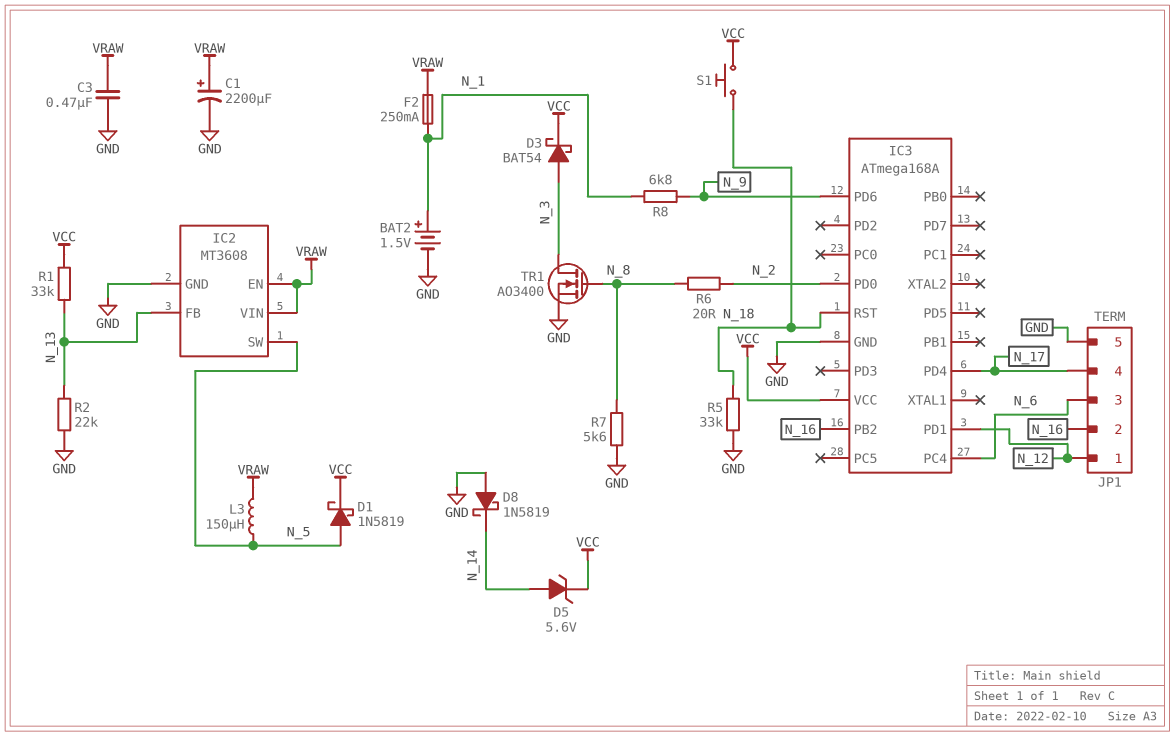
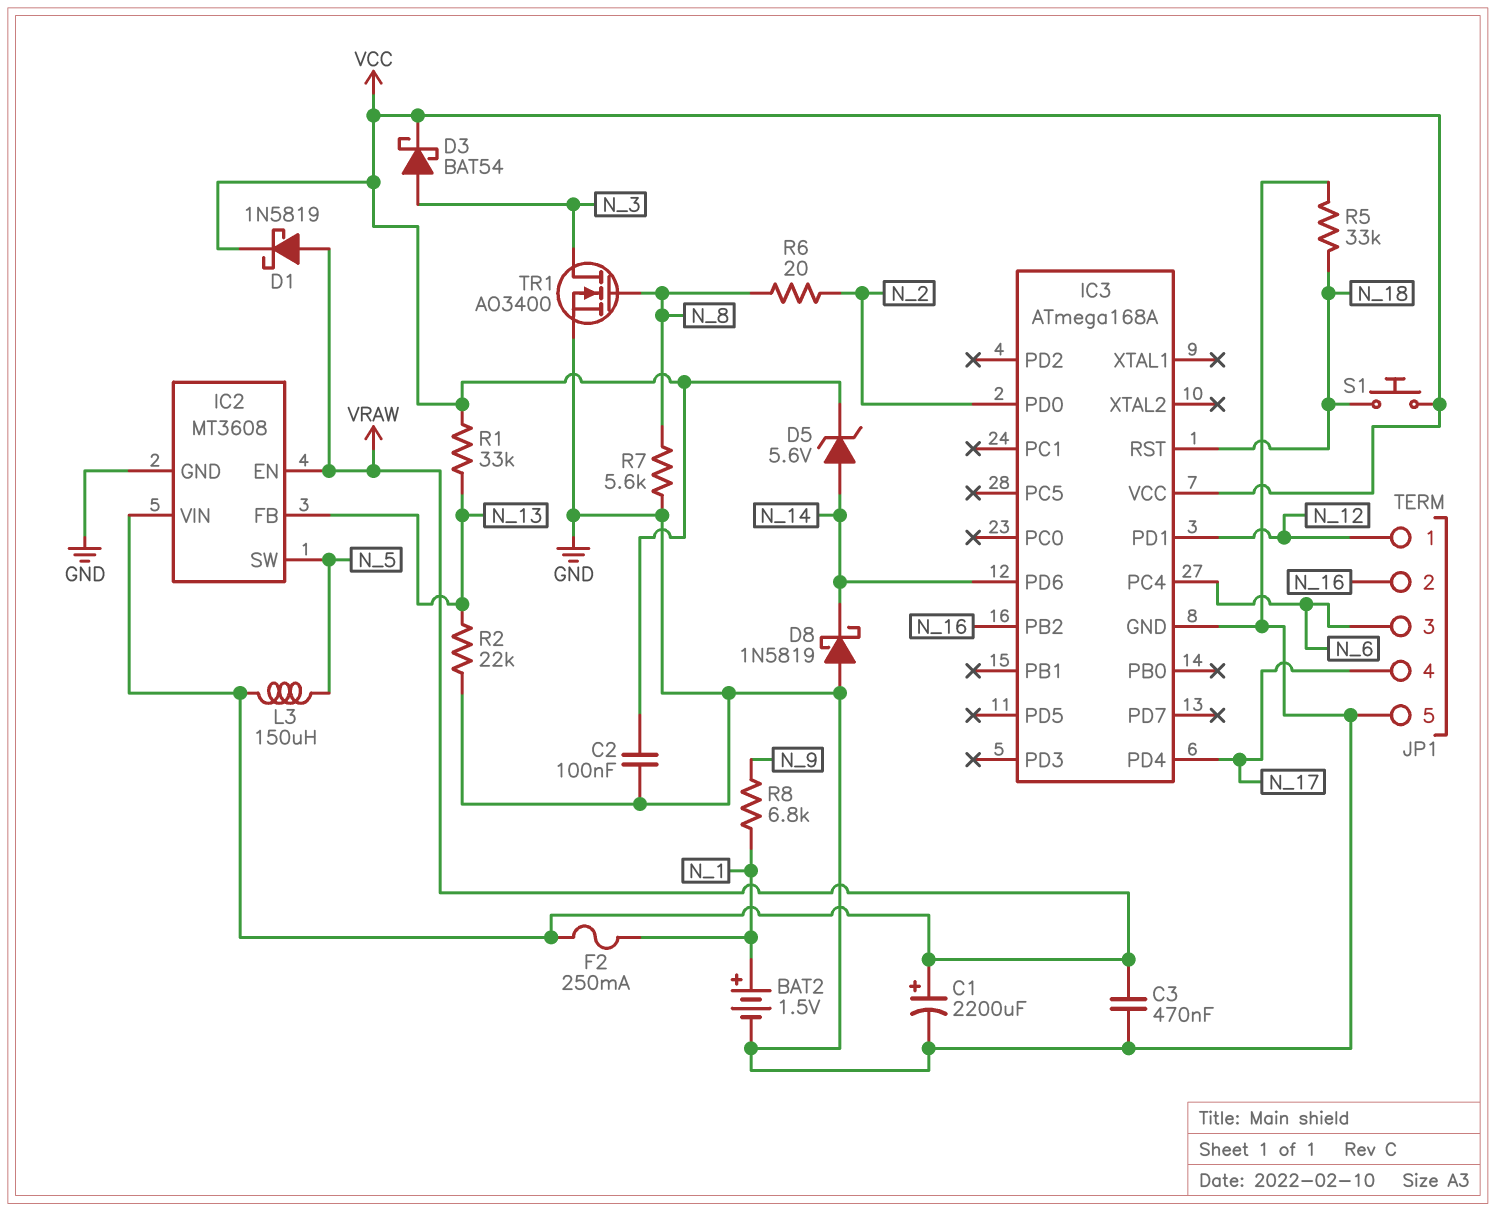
C2: none -> 100nF (GND, VCC)
D1: schottky 1N5819 (A N_5, K VCC) -> schottky 1N5819 (A VRAW, K VCC)
IC3 pin PD6: N_9 -> N_14

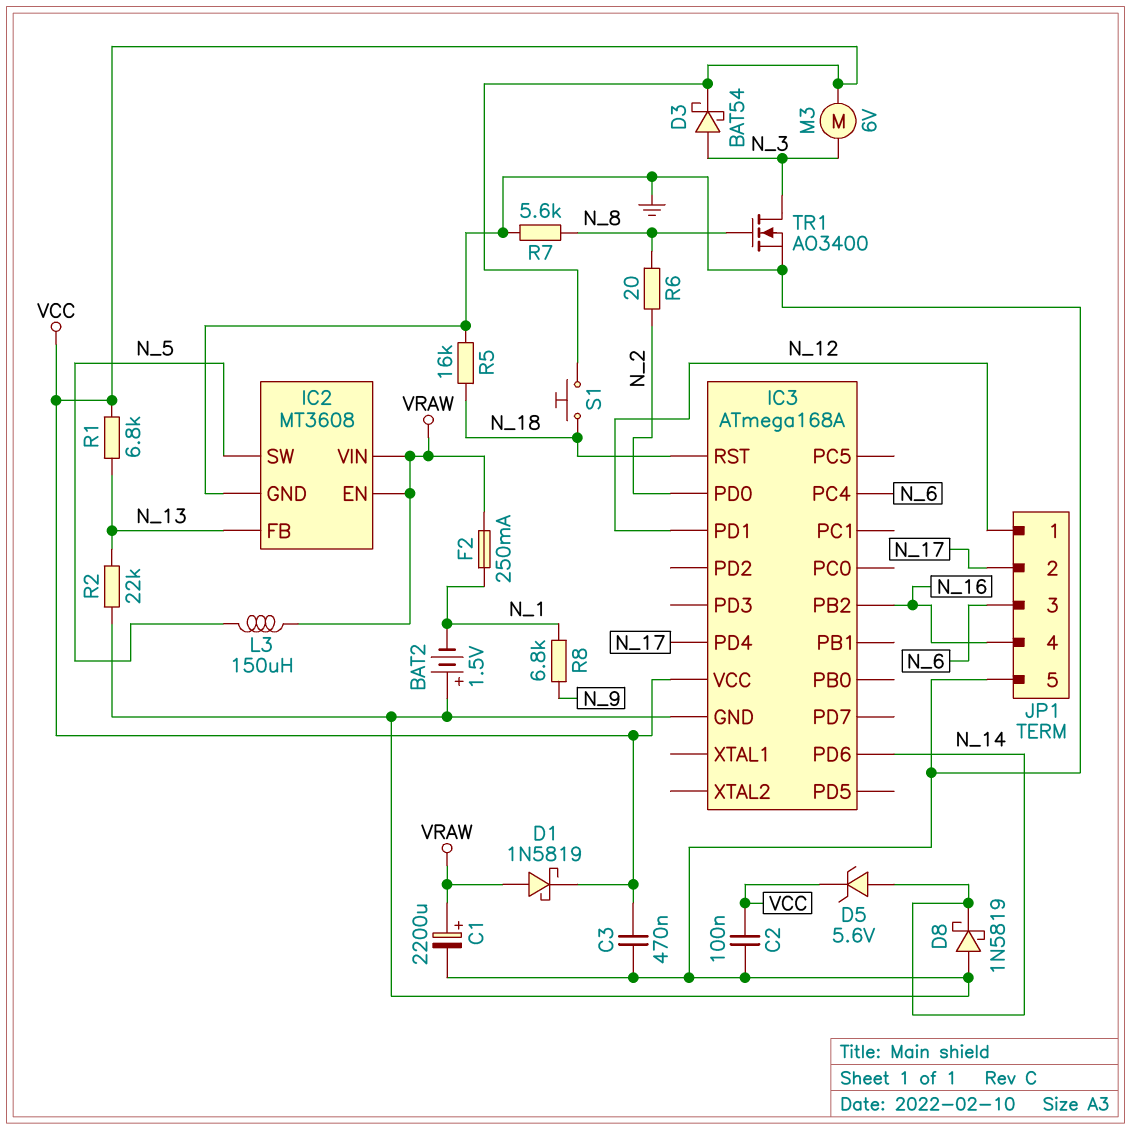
BAT2: 1.5V (plus N_1, minus GND) -> 1.5V (plus GND, minus N_1)
C3: 470nF (GND, VRAW) -> 470nF (GND, VCC)
JP1 pin 2: N_16 -> N_17
JP1 pin 4: N_17 -> N_16
M3: none -> motor 6V (N_3, VCC)
R1: 33k (N_13, VCC) -> 6.8k (N_13, VCC)
R5: 33k (GND, N_18) -> 16k (GND, N_18)

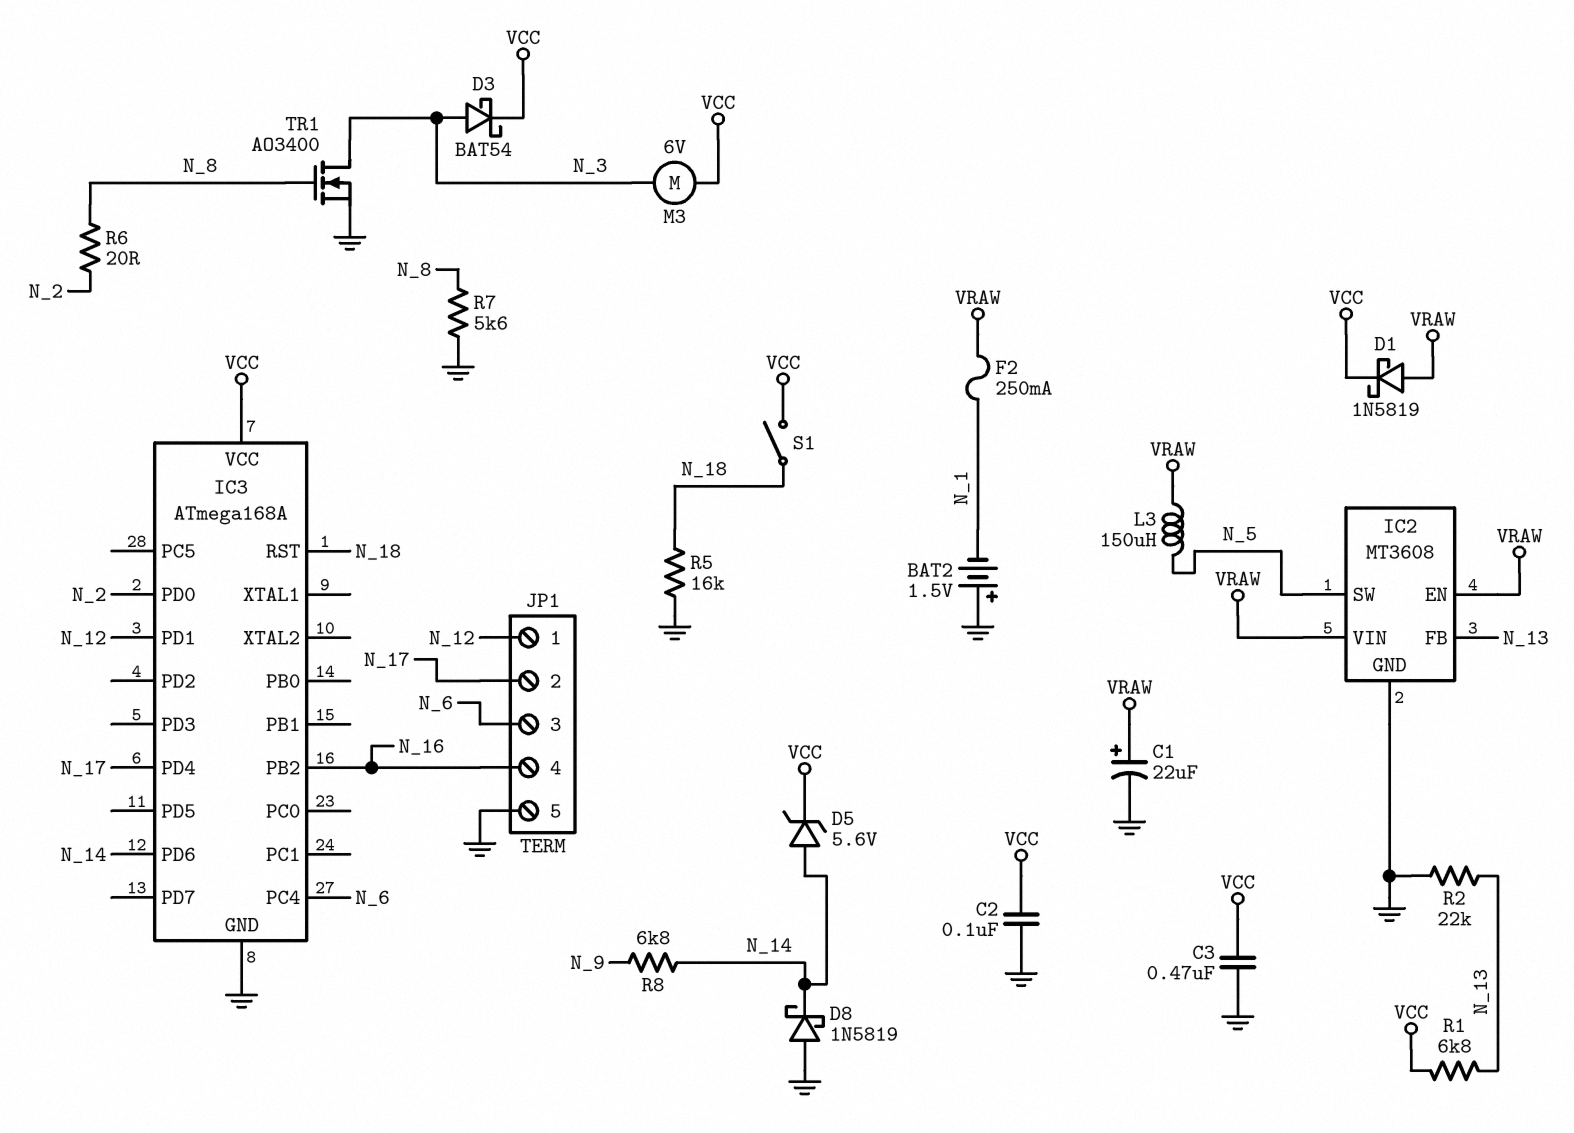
C1: 2200uF (plus VRAW, minus GND) -> 22uF (plus VRAW, minus GND)
R8: 6.8k (N_1, N_9) -> 6.8k (N_9, N_14)
S1: button (N_18, VCC) -> switch (N_18, VCC)

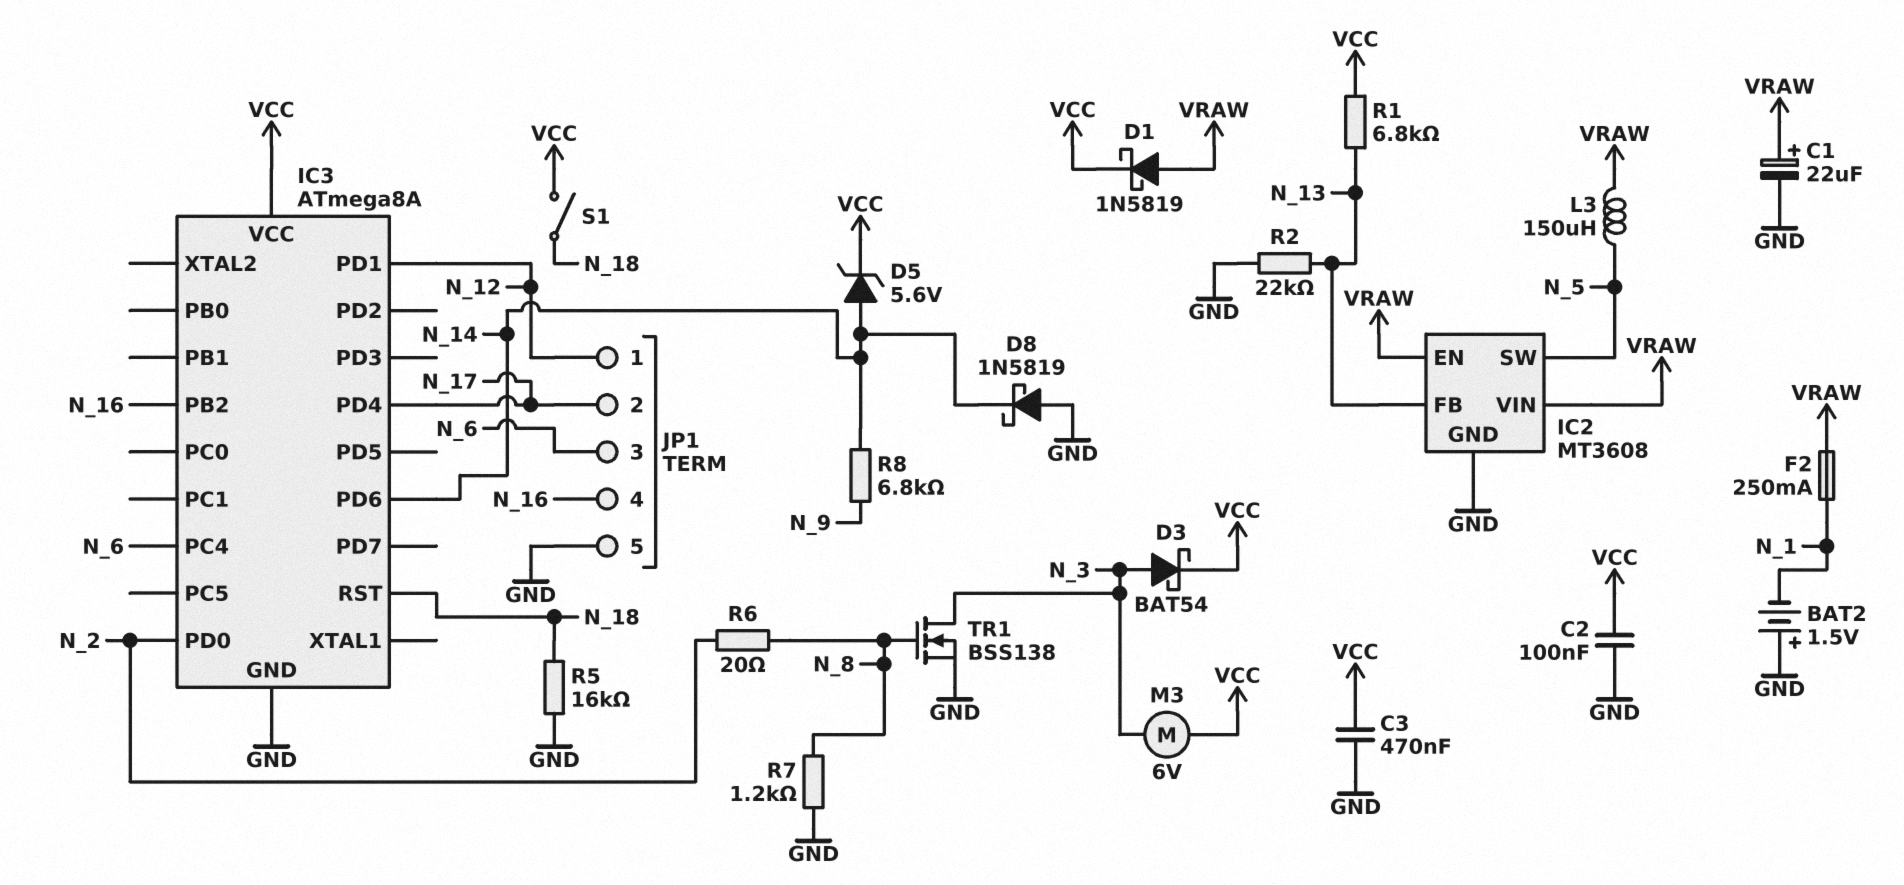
IC3: ATmega168A -> ATmega8A
R7: 5.6k (GND, N_8) -> 1.2k (GND, N_8)
TR1: NMOS AO3400 (G N_8, D N_3, S GND) -> NMOS BSS138 (G N_8, D N_3, S GND)

